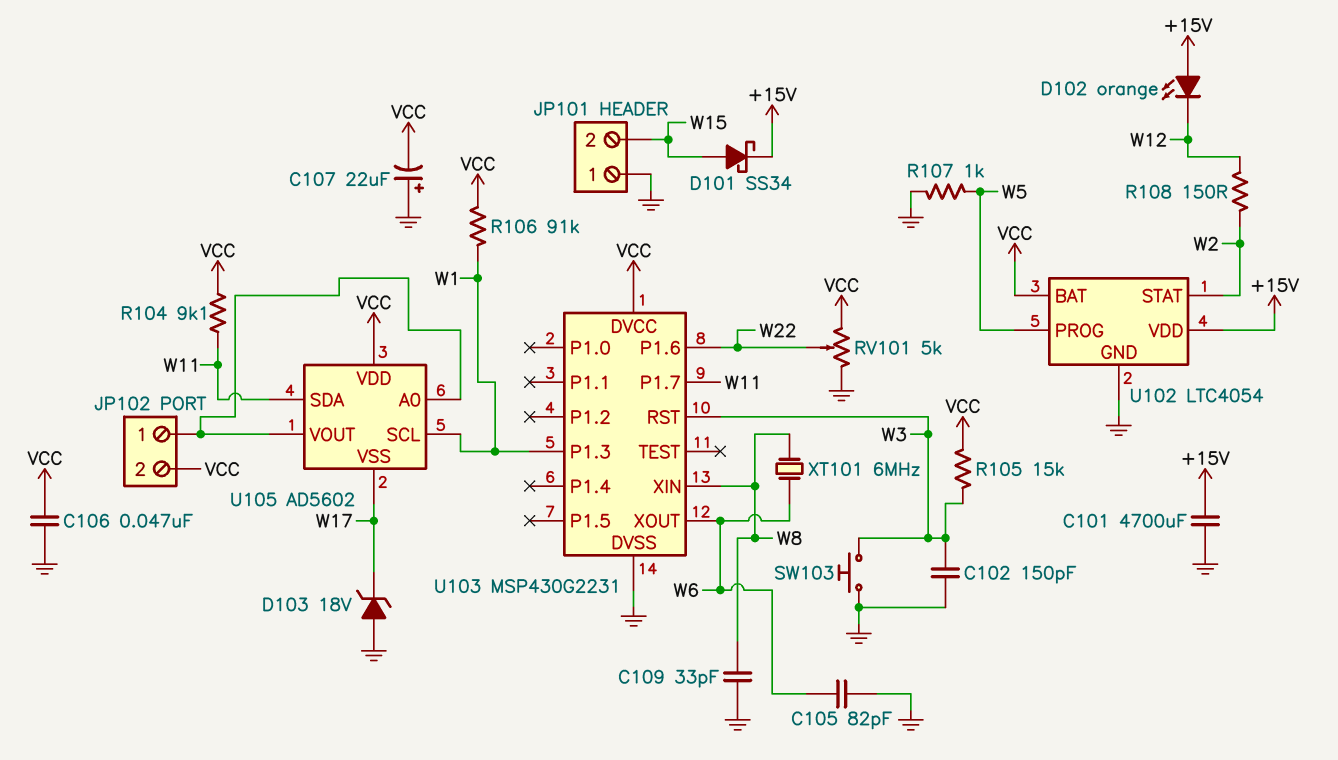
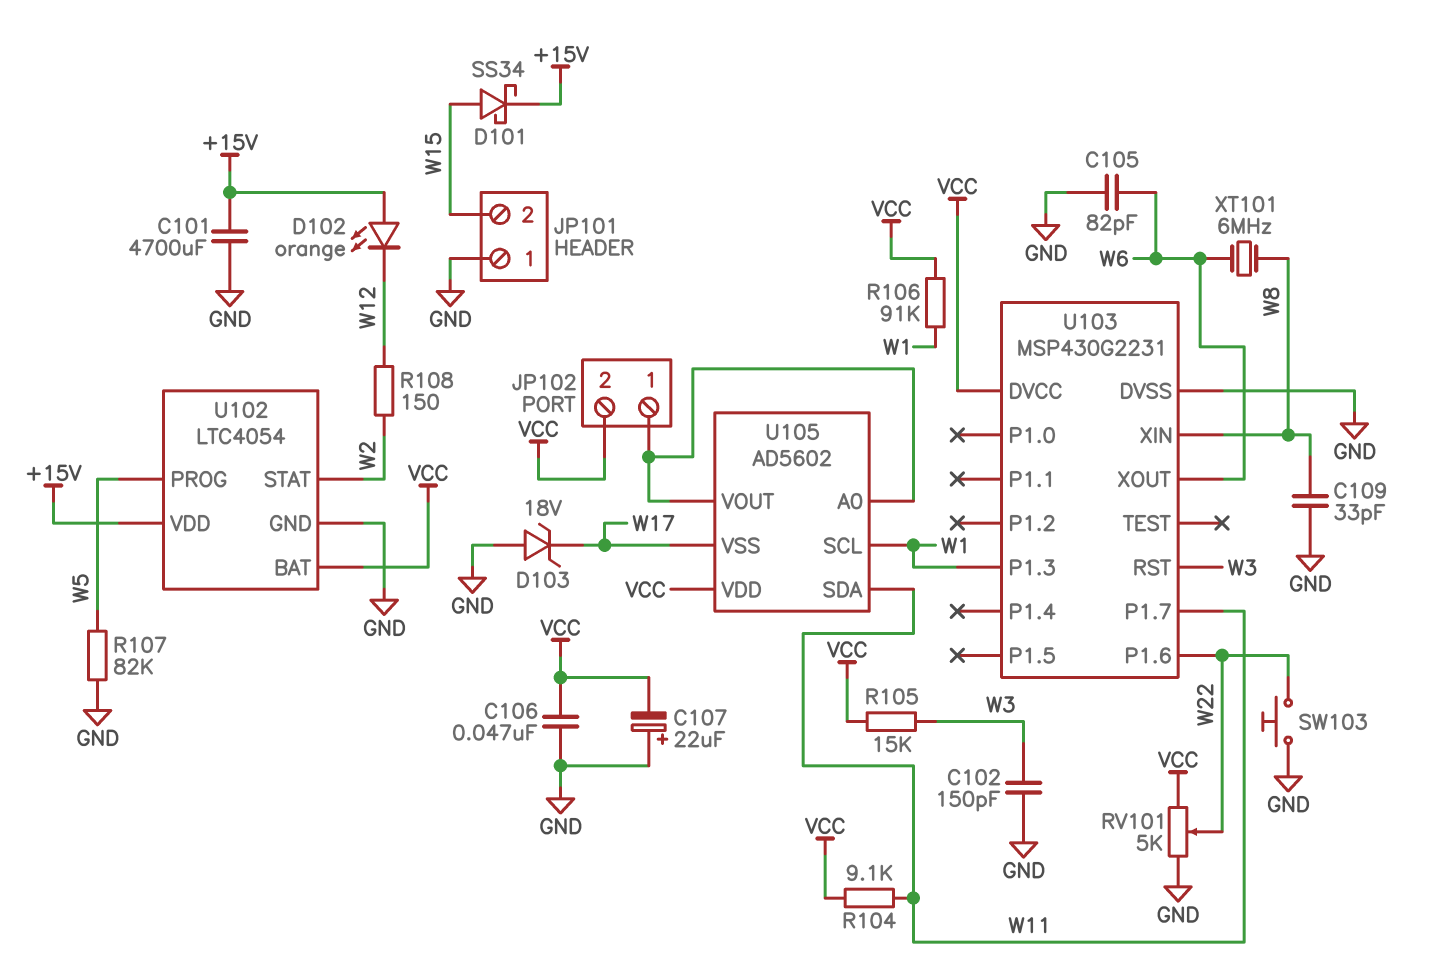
R107: 1k (GND, W5) -> 82k (GND, W5)
SW103: button (GND, W3) -> button (GND, W22)

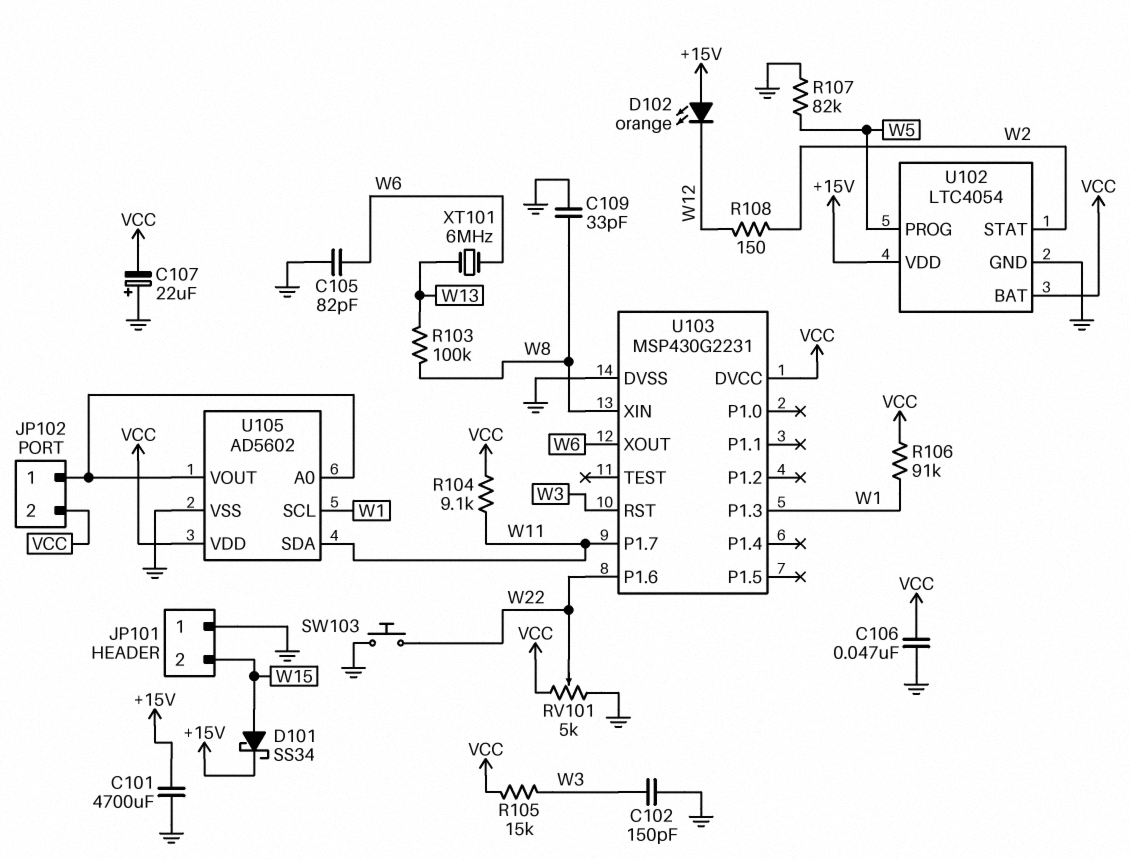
D103: zener 18V (A GND, K W17) -> none
R103: none -> 100k (W8, W13)
U105 pin VSS: W17 -> GND
XT101: 6MHz (W6, W8) -> 6MHz (W6, W13)

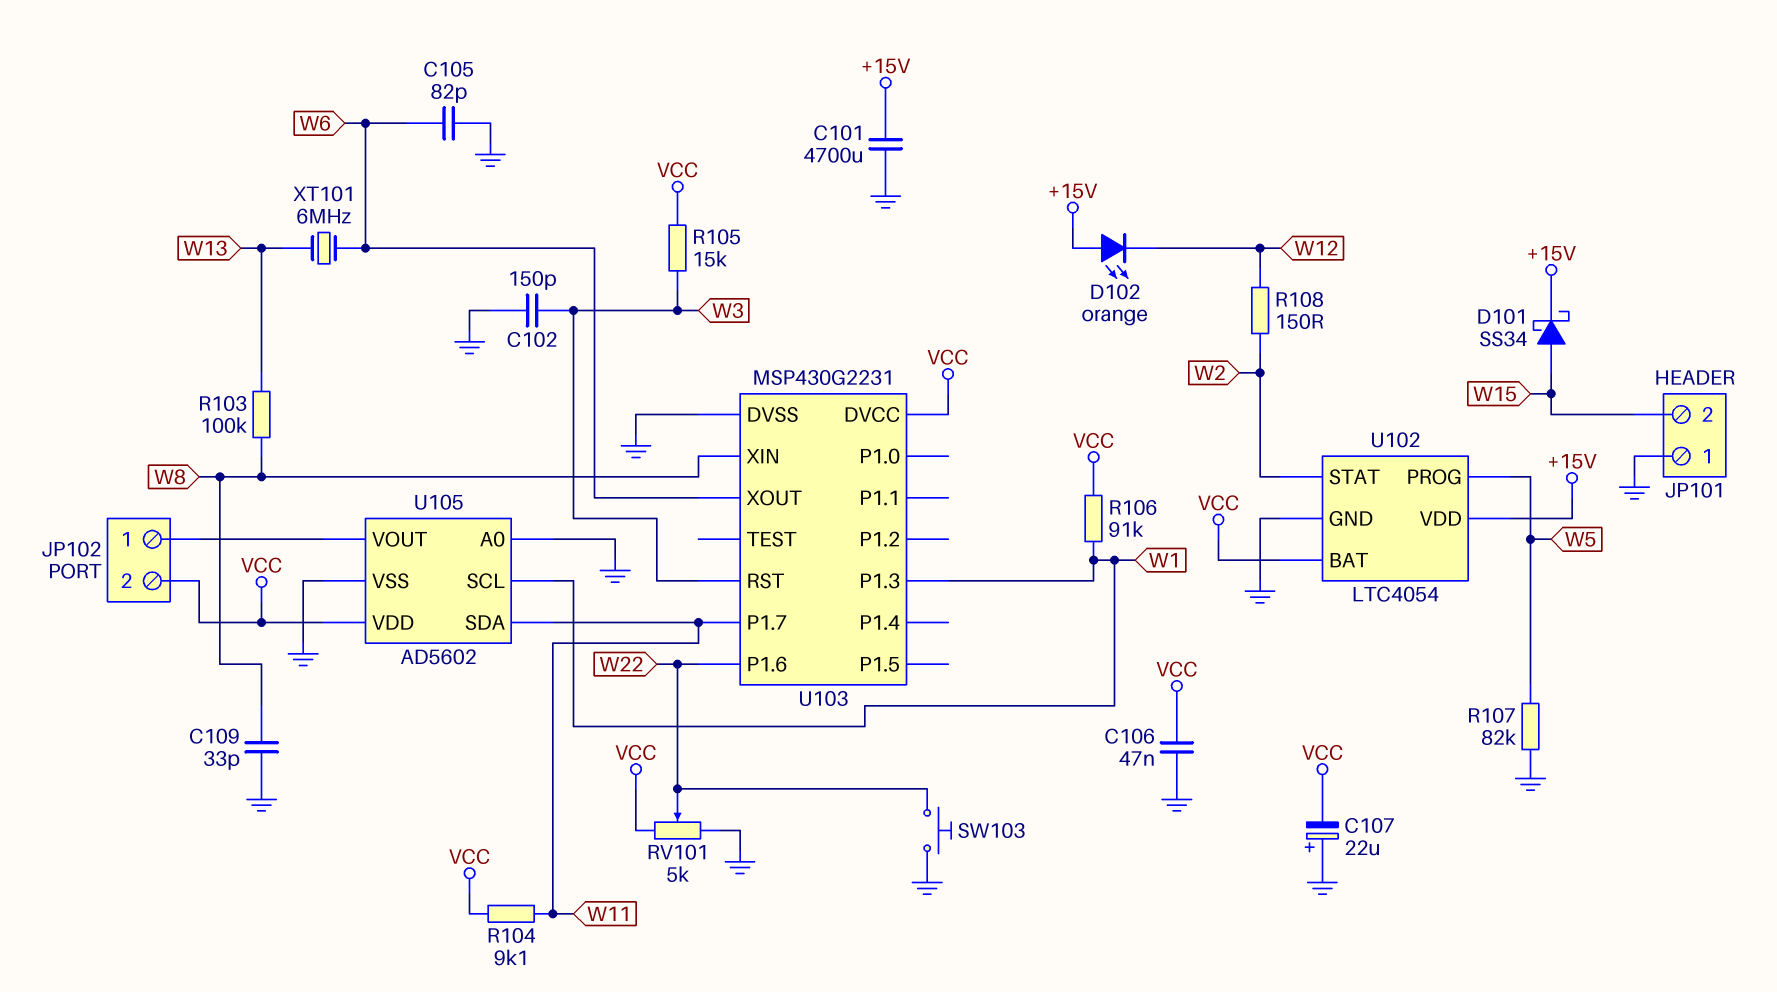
U105 pin A0: JP102/1 -> GND

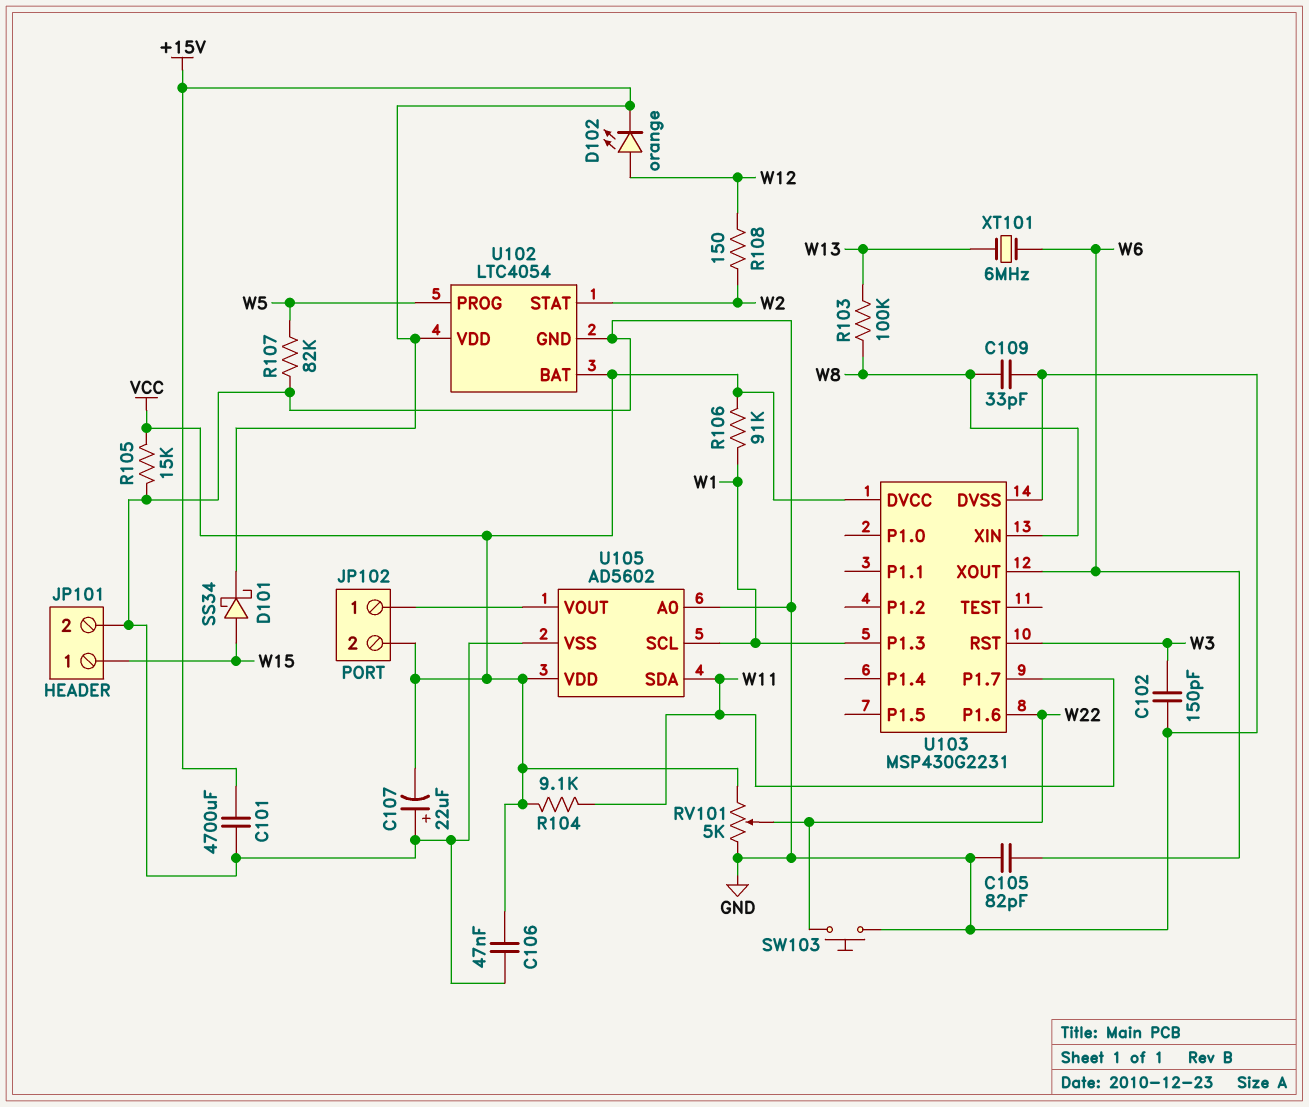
D102: LED orange (A +15V, K W12) -> LED orange (A W12, K +15V)
JP101 pin 1: GND -> W15
JP101 pin 2: W15 -> GND
R105: 15k (VCC, W3) -> 15k (GND, VCC)

